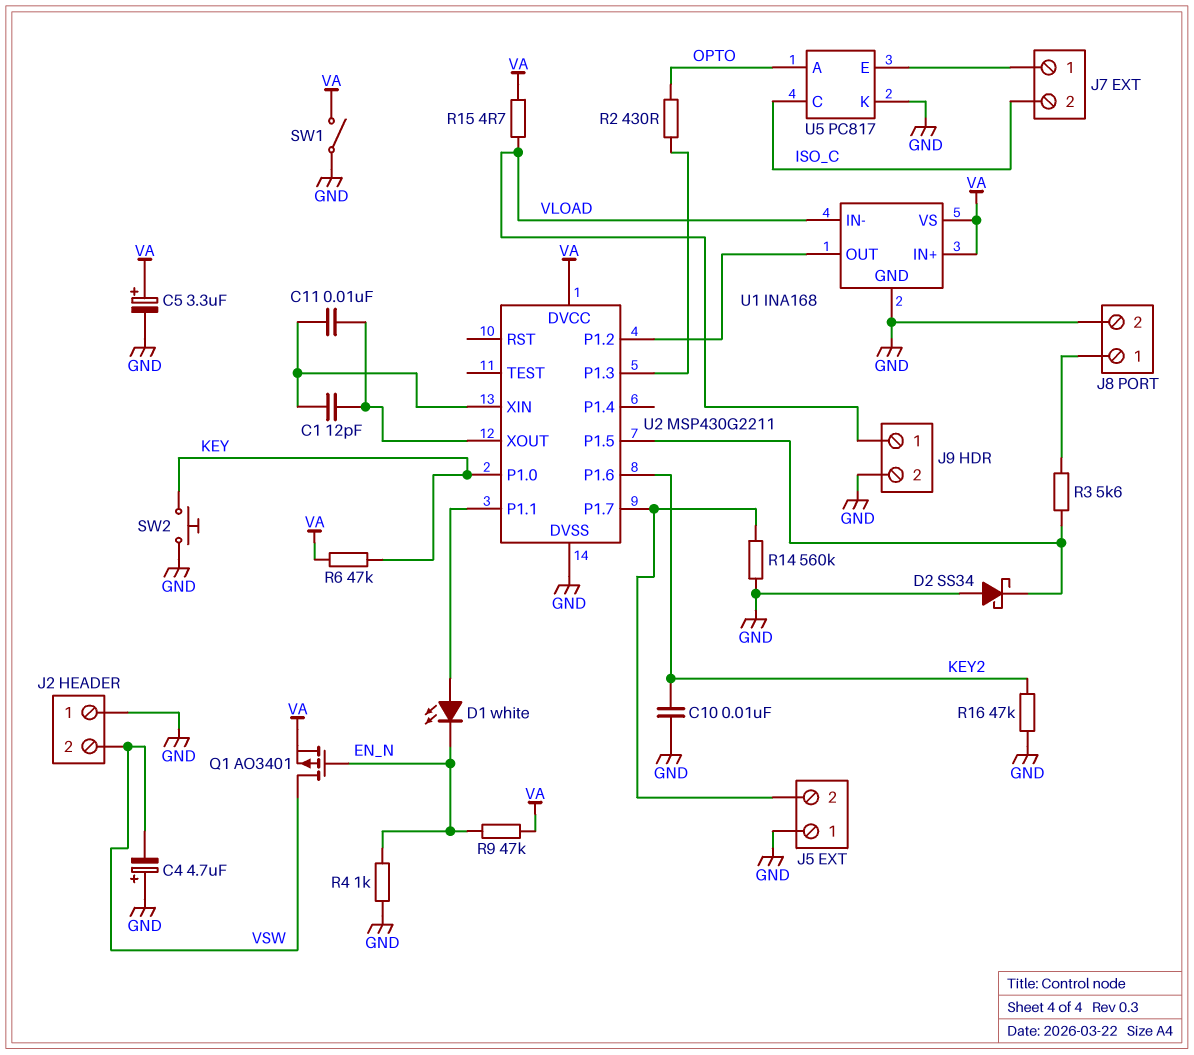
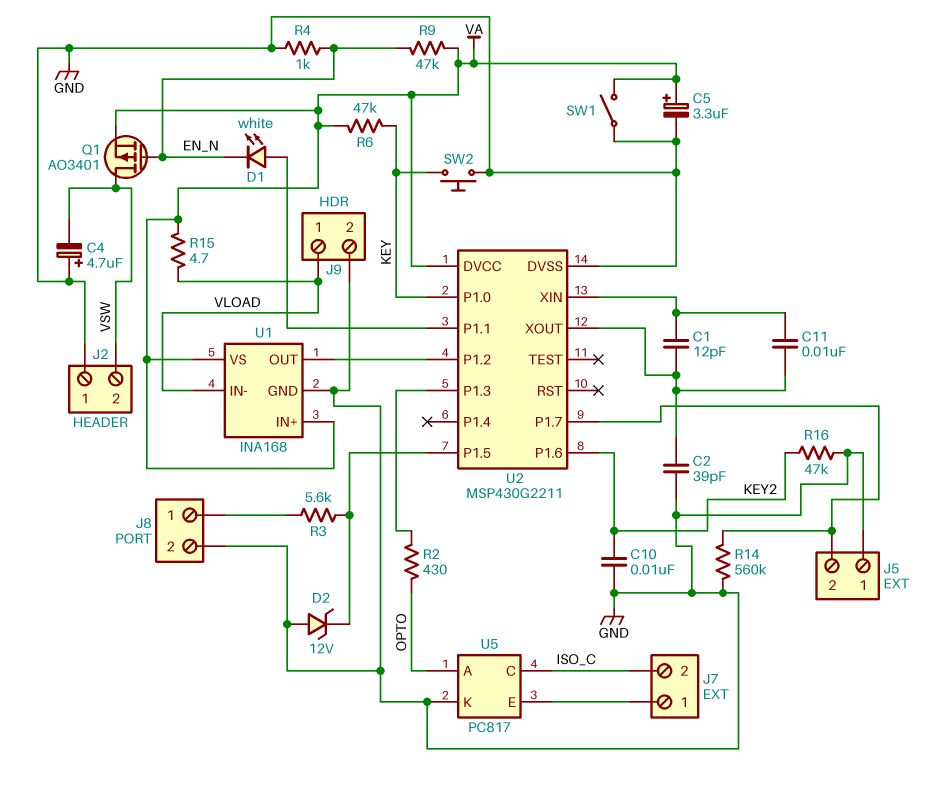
C2: none -> 39pF (GND, U2/XOUT)
D2: schottky SS34 (A GND, K U2/P1.5) -> zener 12V (A GND, K U2/P1.5)

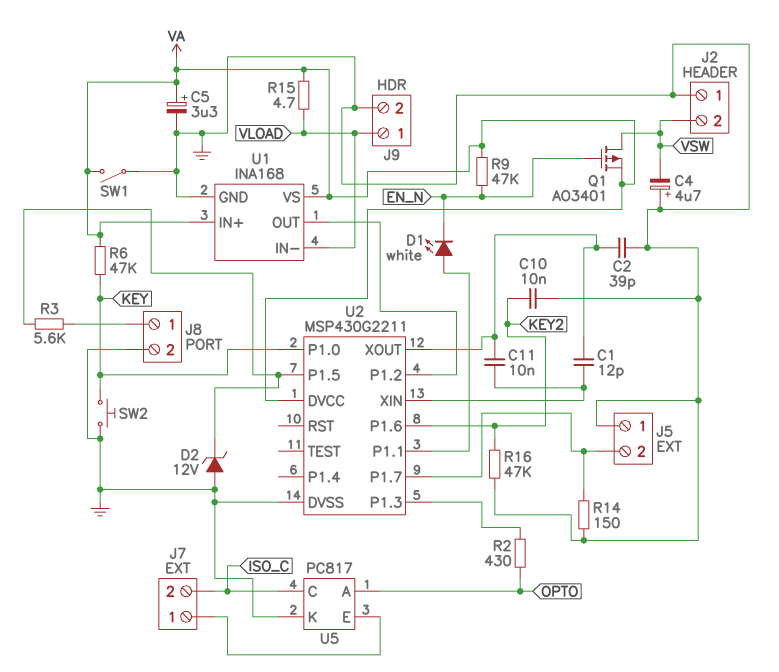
R4: 1k (EN_N, GND) -> none
R14: 560k (GND, J5/2) -> 150 (GND, J5/2)

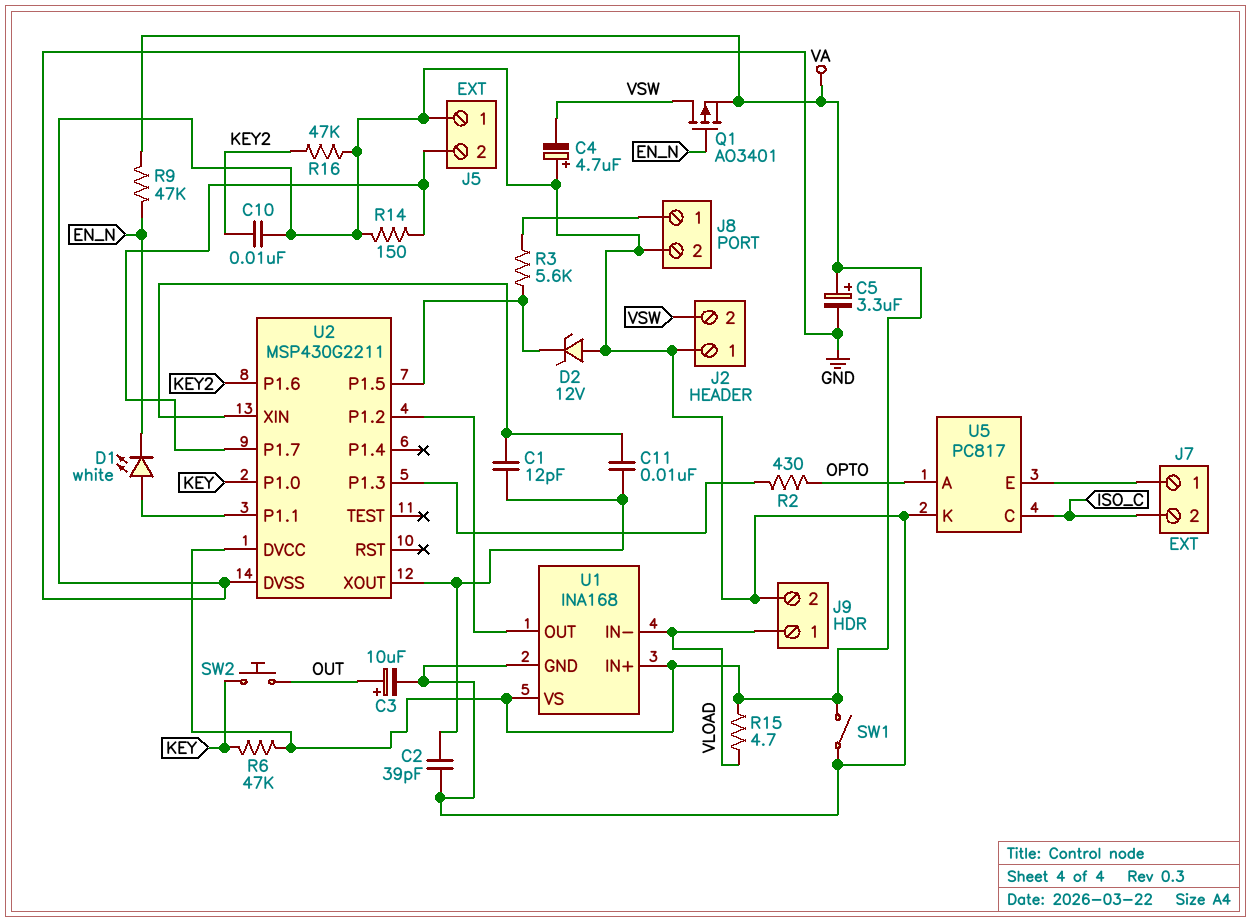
C3: none -> 10uF (plus OUT, minus GND)
SW2: button (GND, KEY) -> button (KEY, OUT)

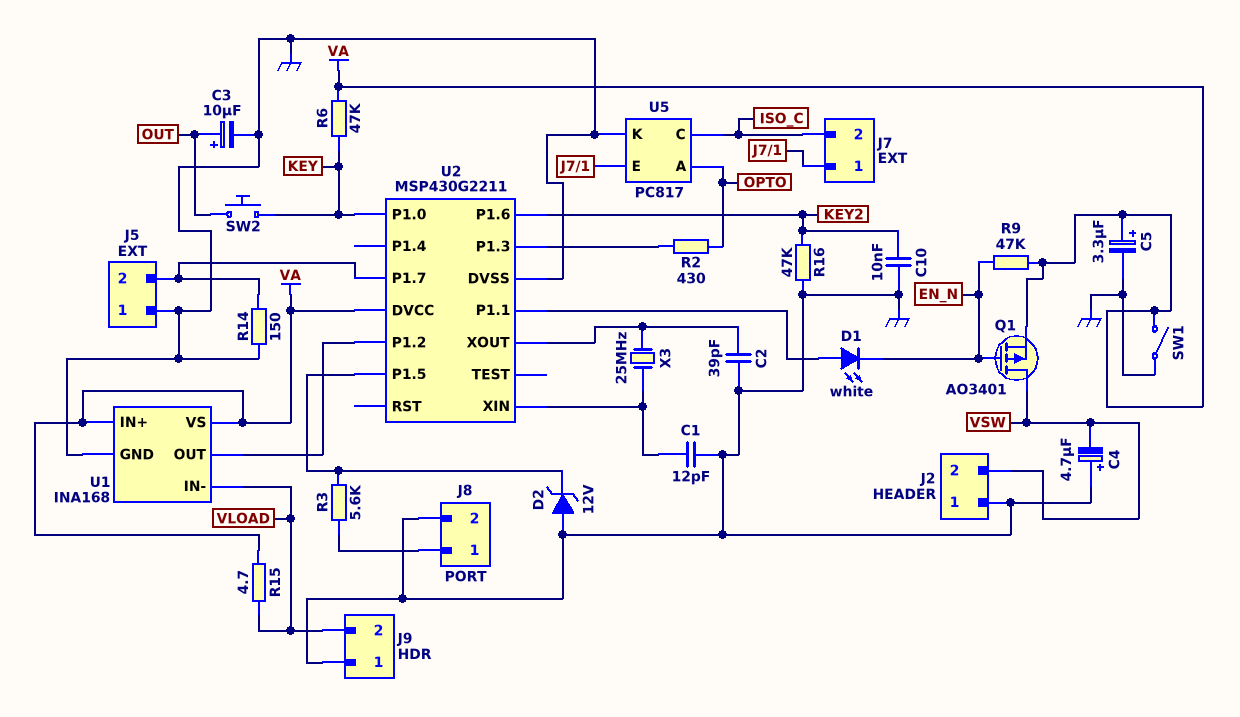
C1: 12pF (U2/XIN, U2/XOUT) -> 12pF (GND, U2/XIN)
C11: 10nF (U2/XIN, U2/XOUT) -> none
J9 pin 1: VLOAD -> GND
J9 pin 2: GND -> VLOAD
X3: none -> 25MHz (U2/XIN, U2/XOUT)

